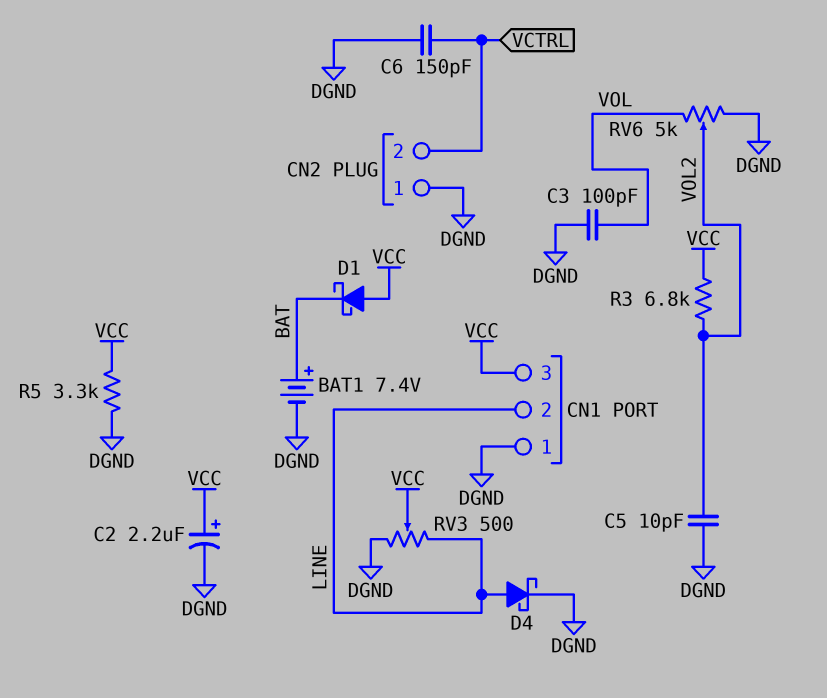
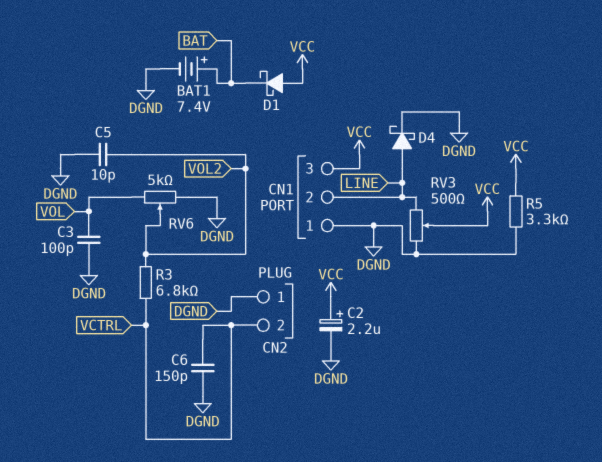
R3: 6.8k (VCC, VOL2) -> 6.8k (VCTRL, VOL2)

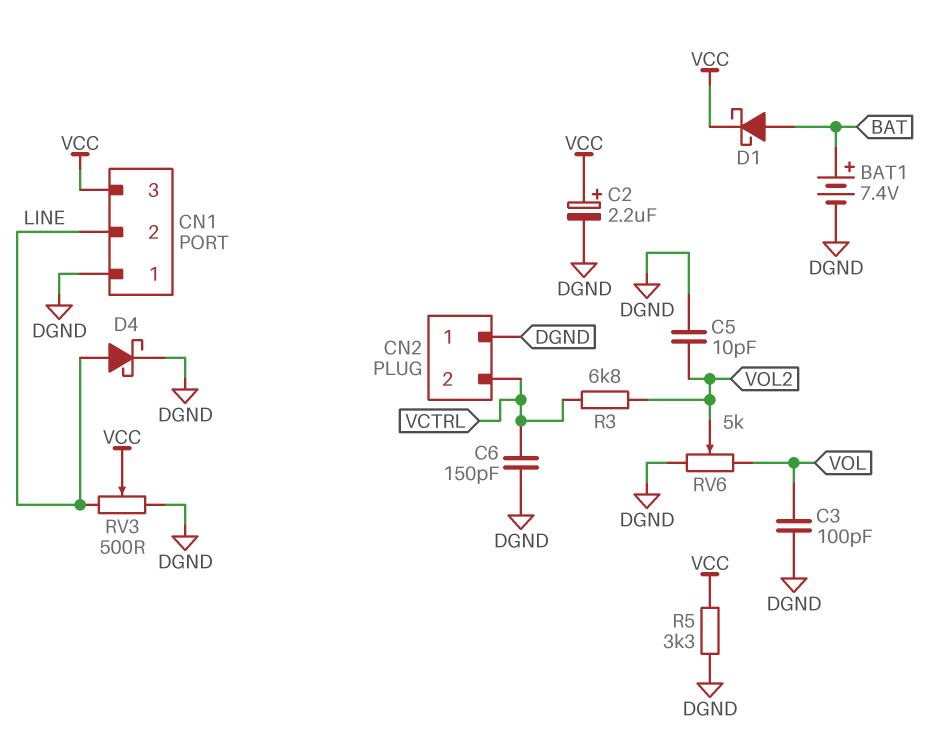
D1: schottky (A VCC, K BAT) -> schottky (A BAT, K VCC)

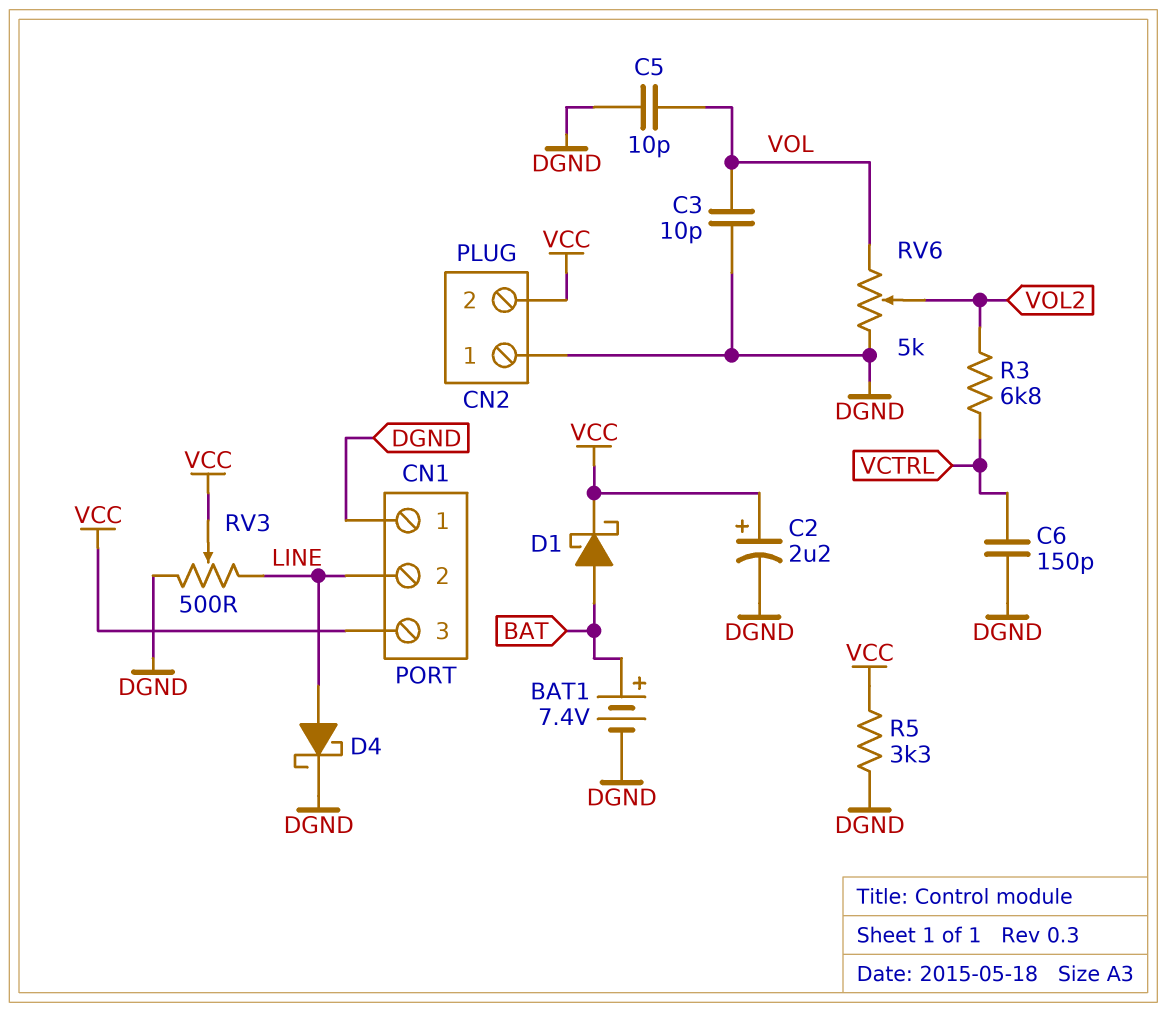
C3: 100pF (DGND, VOL) -> 10pF (DGND, VOL)
C5: 10pF (DGND, VOL2) -> 10pF (DGND, VOL)
CN2 pin 2: VCTRL -> VCC

